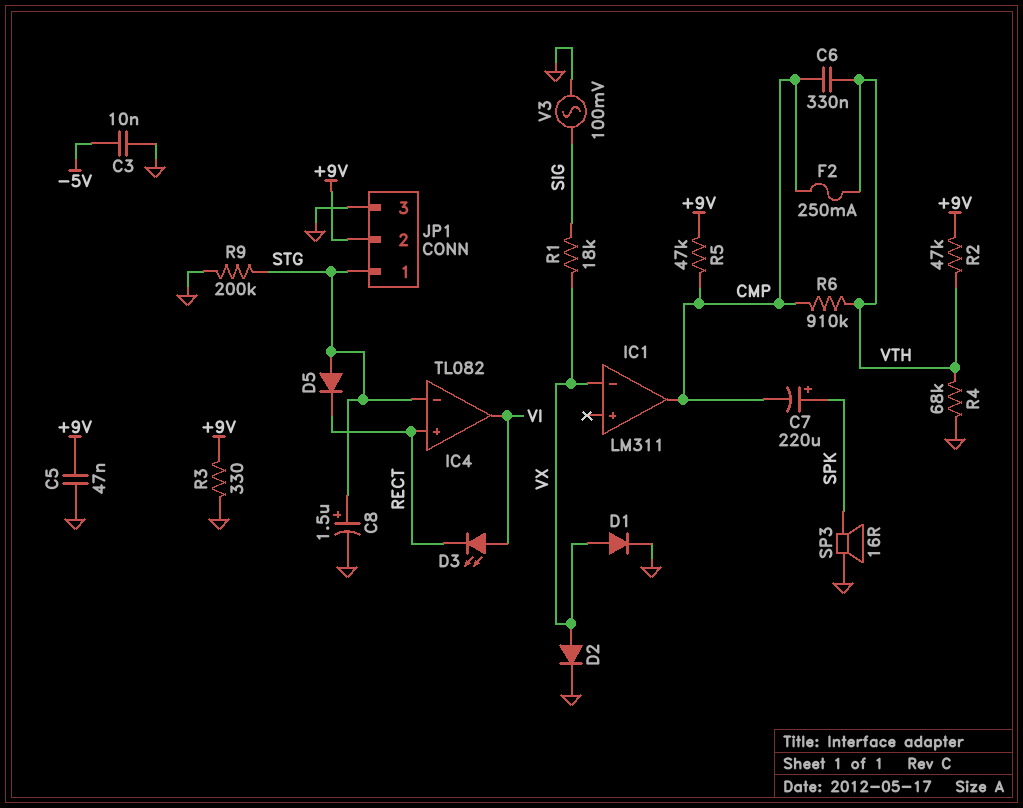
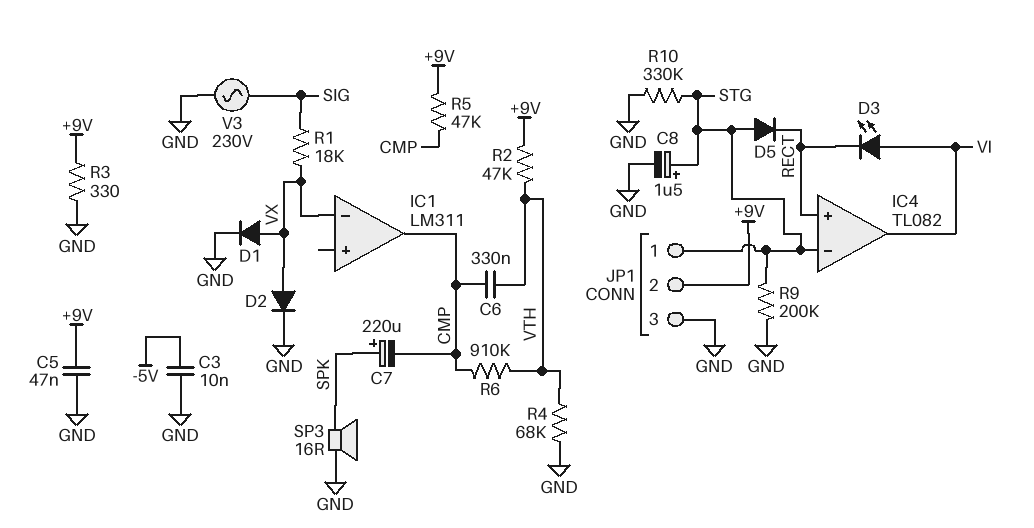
F2: 250mA (CMP, VTH) -> none
R10: none -> 330k (GND, STG)
V3: AC 100mV (GND, SIG) -> AC 230V (GND, SIG)

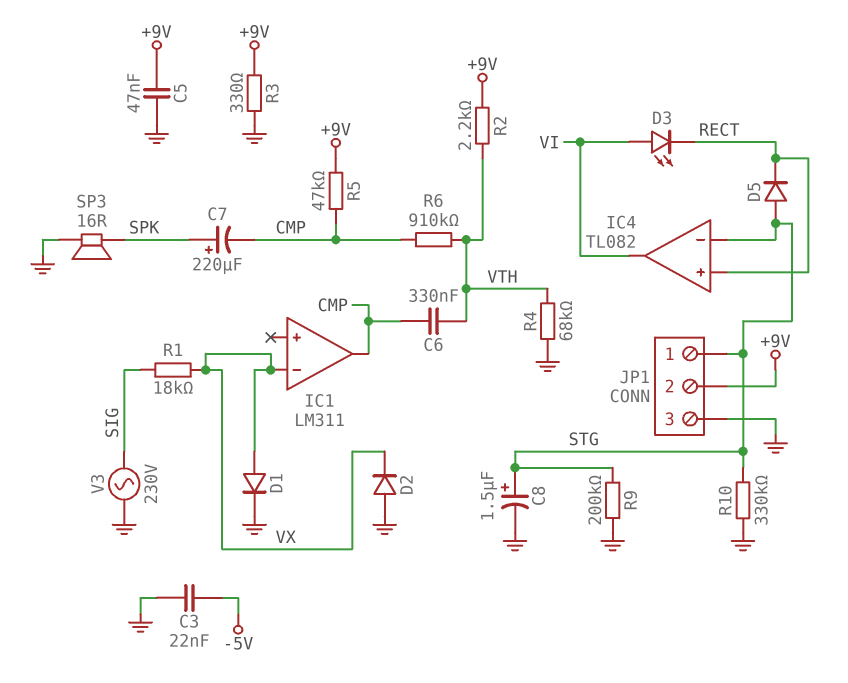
C3: 10nF (-5V, GND) -> 22nF (-5V, GND)
D2: diode (A VX, K GND) -> diode (A GND, K VX)
R2: 47k (+9V, VTH) -> 2.2k (+9V, VTH)

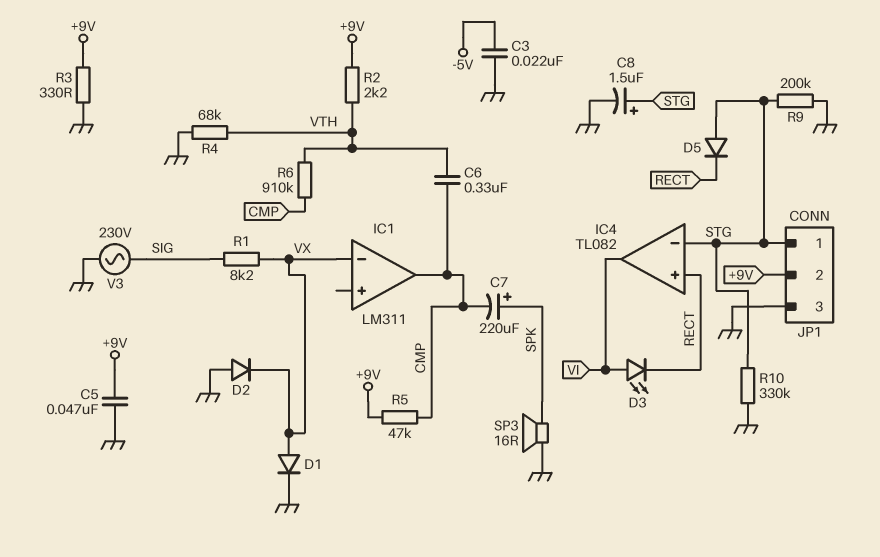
R1: 18k (SIG, VX) -> 8.2k (SIG, VX)

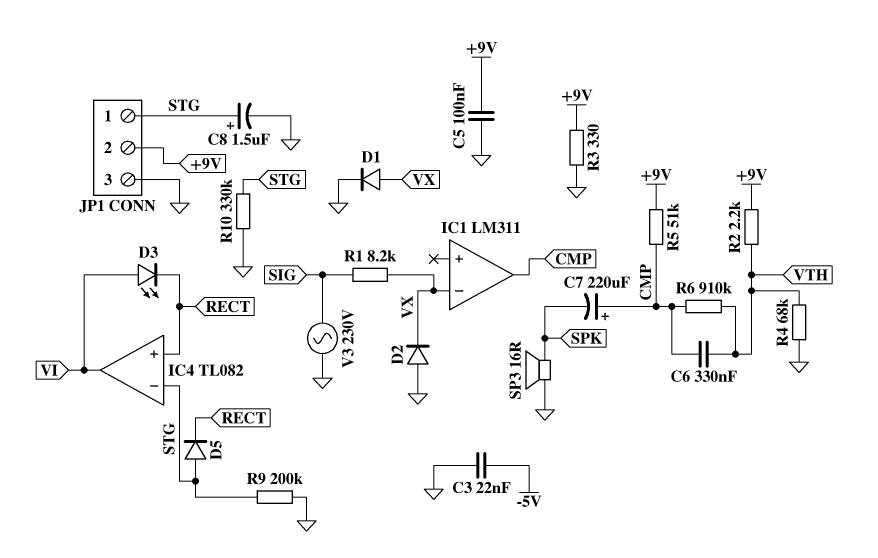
C5: 47nF (+9V, GND) -> 100nF (+9V, GND)
C7: 220uF (plus SPK, minus CMP) -> 220uF (plus CMP, minus SPK)
R5: 47k (+9V, CMP) -> 51k (+9V, CMP)

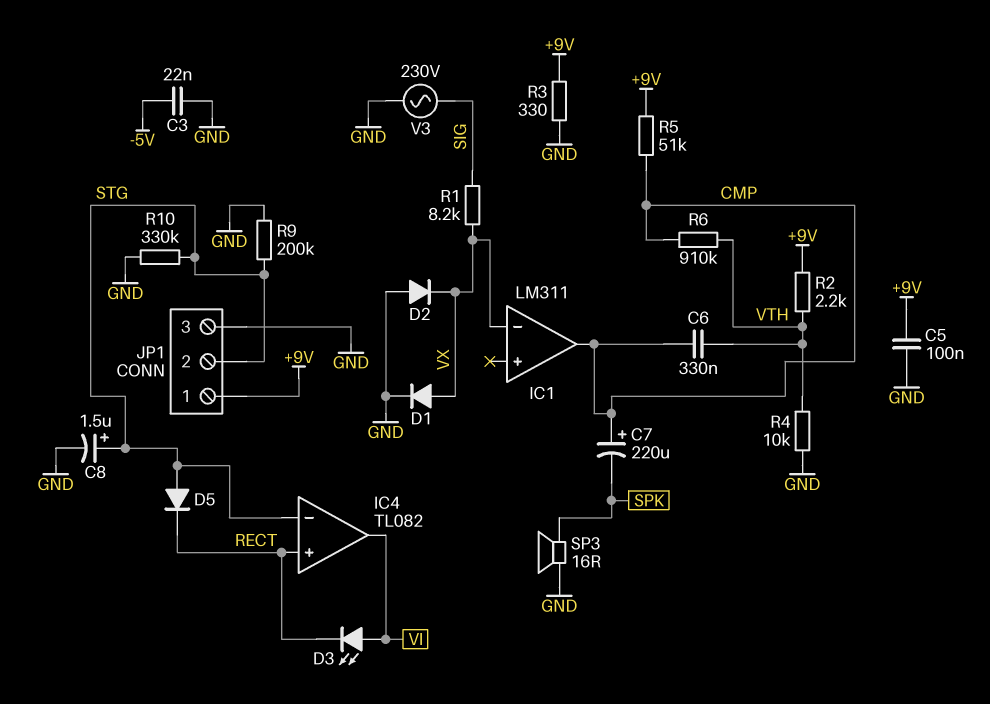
JP1 pin 1: STG -> +9V
JP1 pin 2: +9V -> STG
R4: 68k (GND, VTH) -> 10k (GND, VTH)

